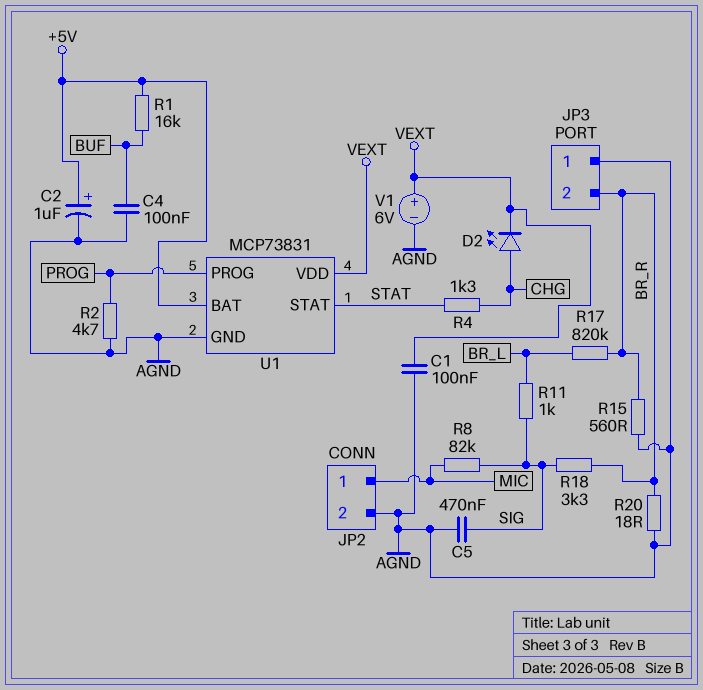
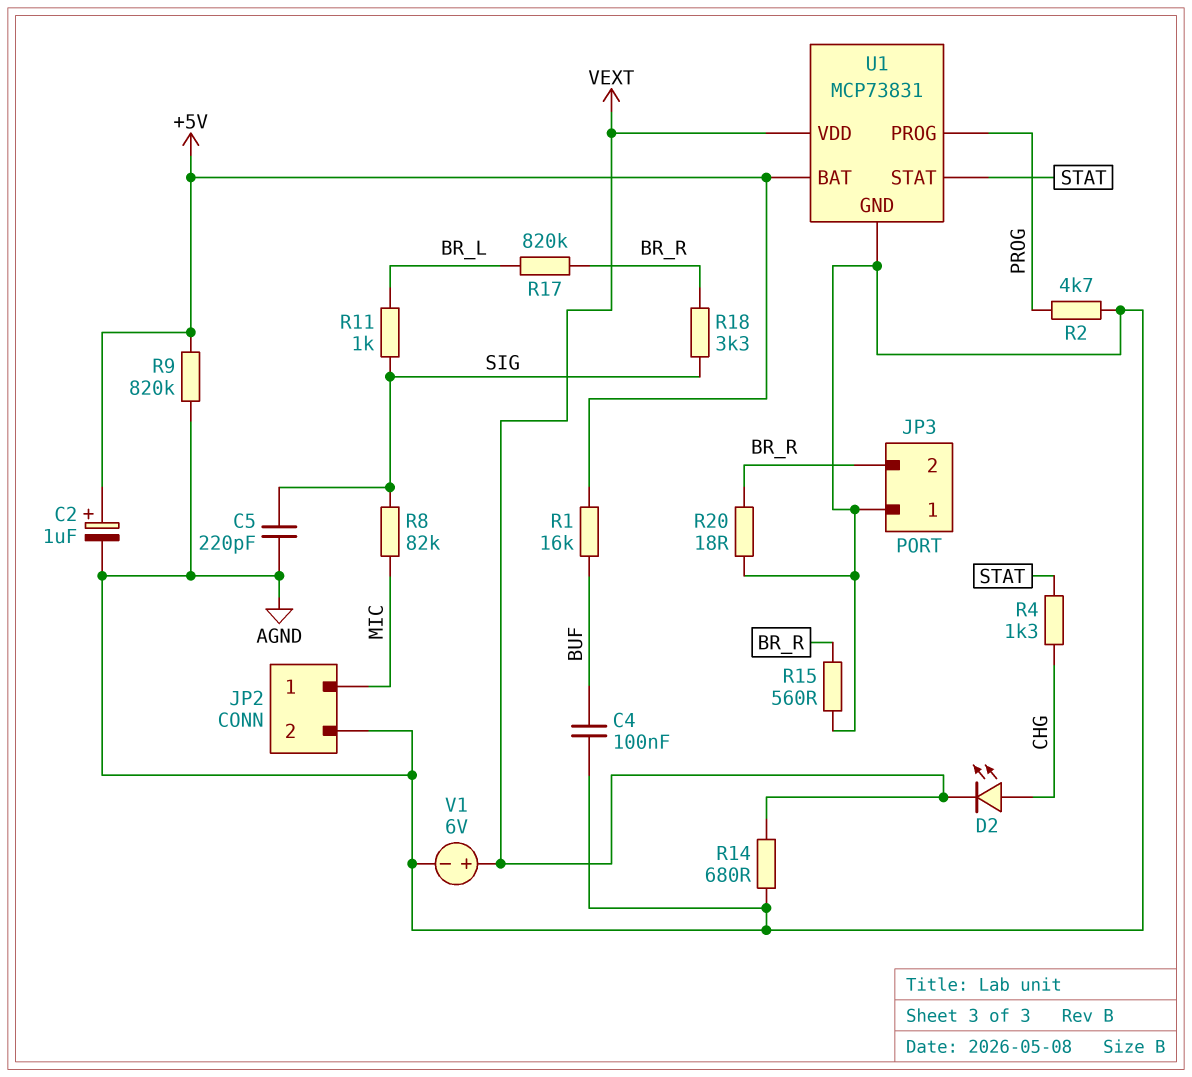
C1: 100nF (AGND, VEXT) -> none
C5: 470nF (AGND, SIG) -> 220pF (AGND, SIG)
R9: none -> 820k (+5V, AGND)
R14: none -> 680 (AGND, VEXT)

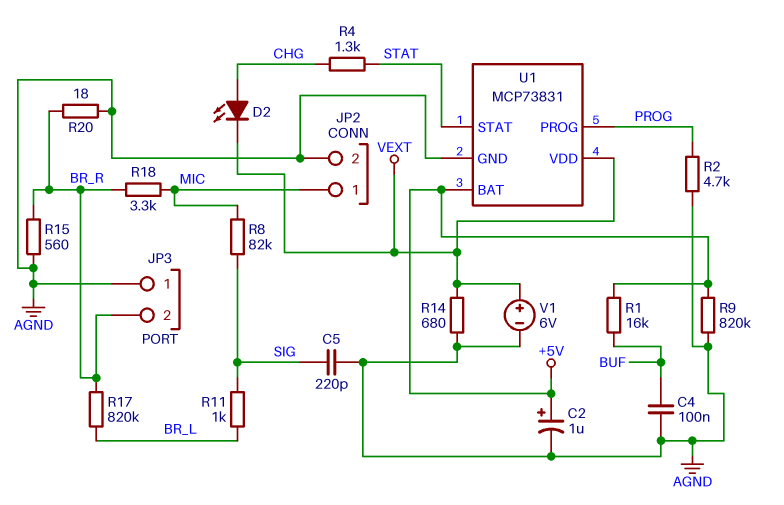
R18: 3.3k (BR_R, SIG) -> 3.3k (BR_R, MIC)

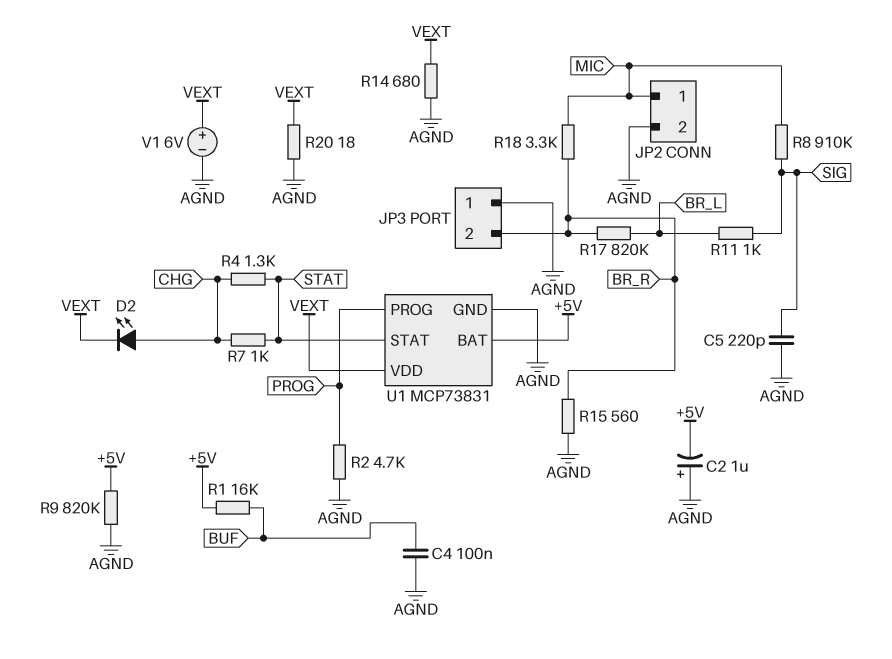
C2: 1uF (plus +5V, minus AGND) -> 1uF (plus AGND, minus +5V)
R7: none -> 1k (CHG, STAT)
R8: 82k (MIC, SIG) -> 910k (MIC, SIG)
R20: 18 (AGND, BR_R) -> 18 (AGND, VEXT)

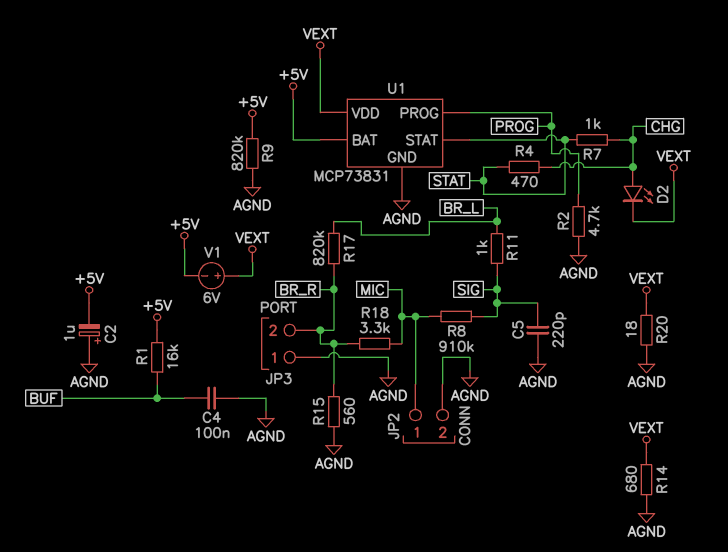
R4: 1.3k (CHG, STAT) -> 470 (CHG, STAT)
V1: 6V (plus VEXT, minus AGND) -> 6V (plus VEXT, minus +5V)

